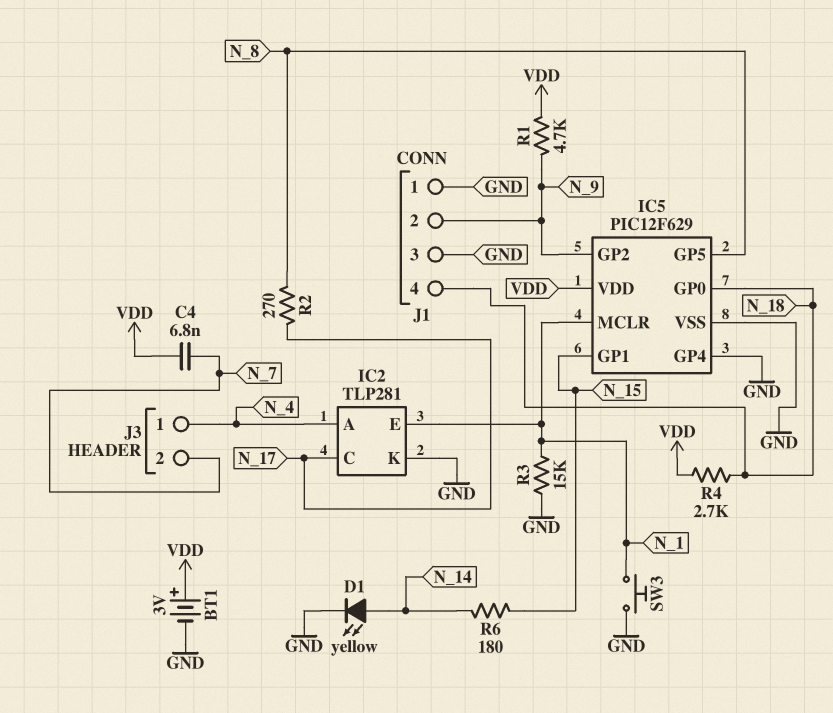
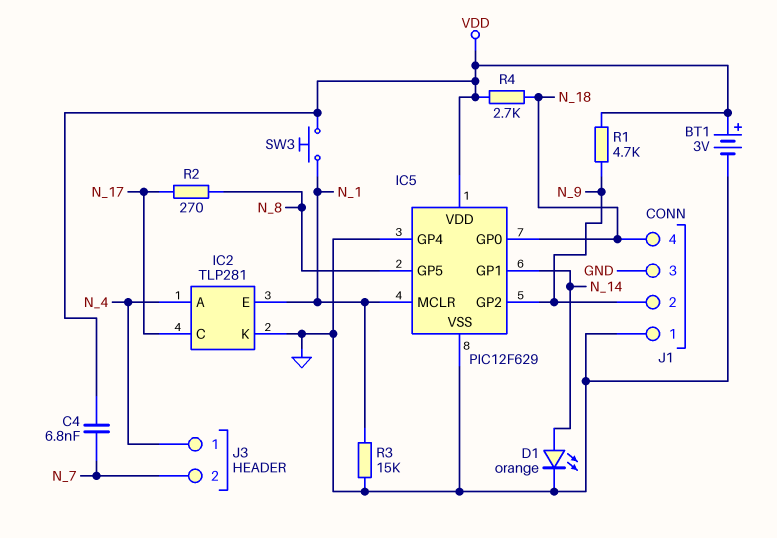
D1: LED yellow (A N_14, K GND) -> LED orange (A N_14, K GND)
IC5 pin GP1: N_15 -> N_14
R6: 180 (N_14, N_15) -> none
SW3: button (GND, N_1) -> button (N_1, VDD)

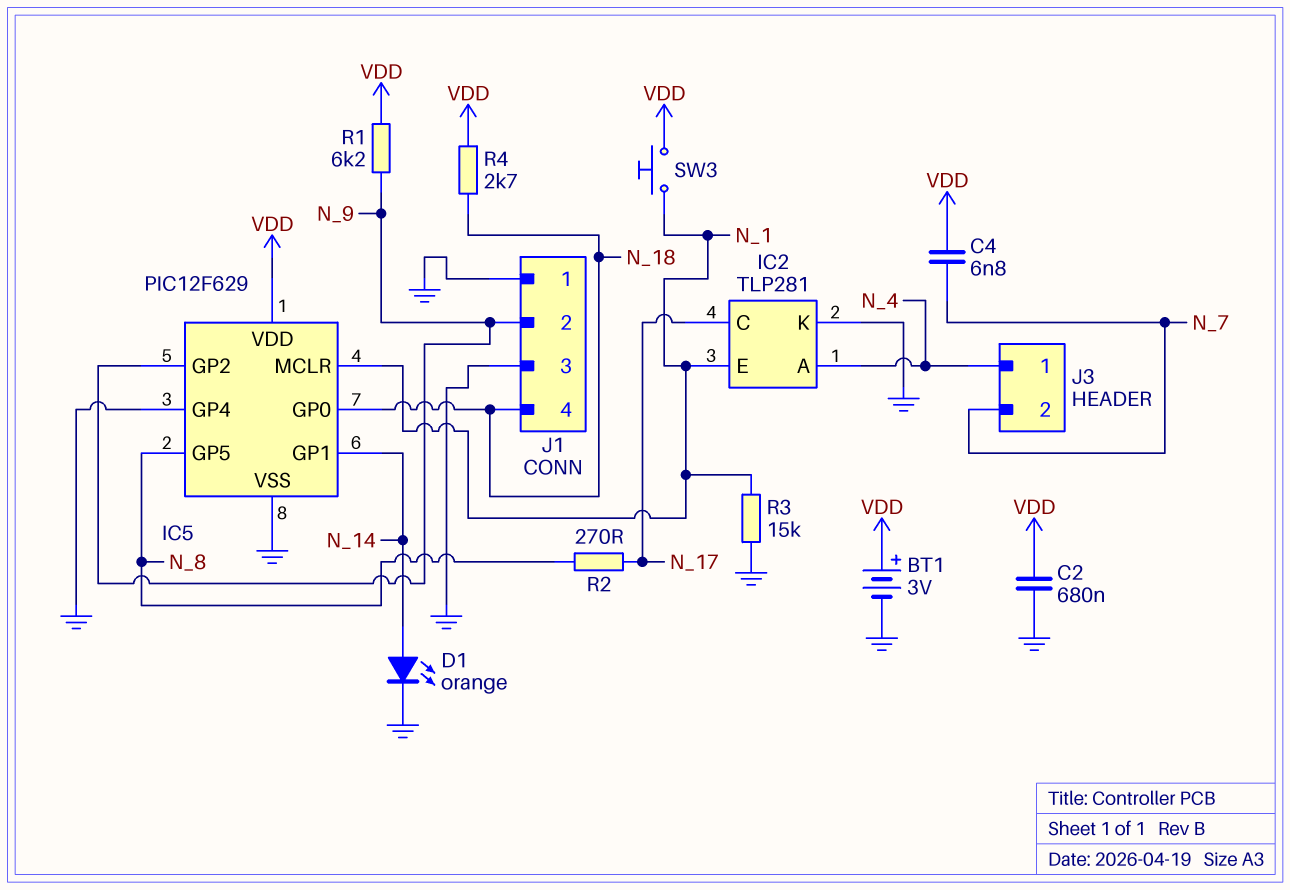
C2: none -> 680nF (GND, VDD)
R1: 4.7k (N_9, VDD) -> 6.2k (N_9, VDD)

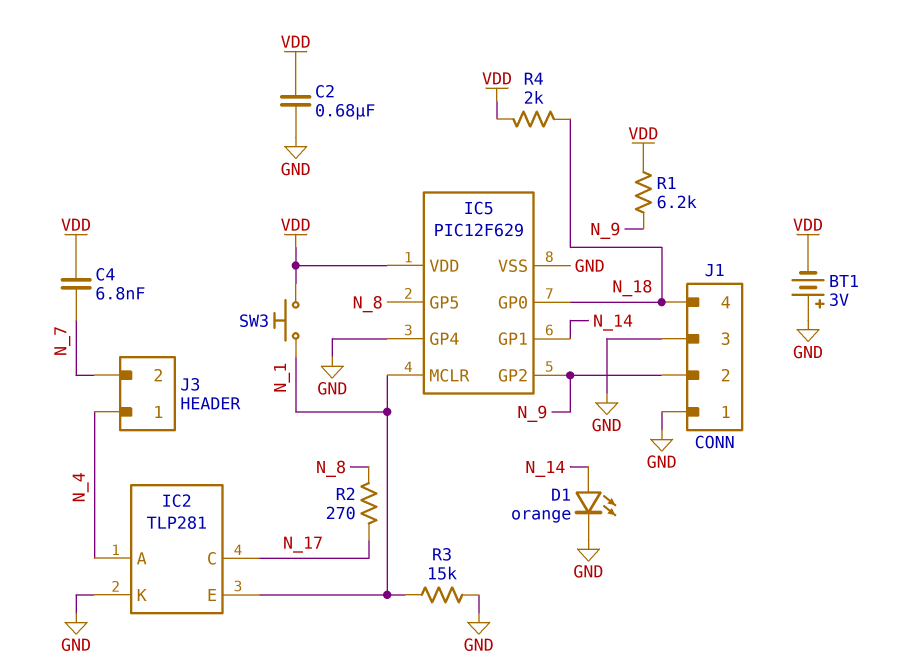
BT1: 3V (plus VDD, minus GND) -> 3V (plus GND, minus VDD)
R4: 2.7k (N_18, VDD) -> 2k (N_18, VDD)

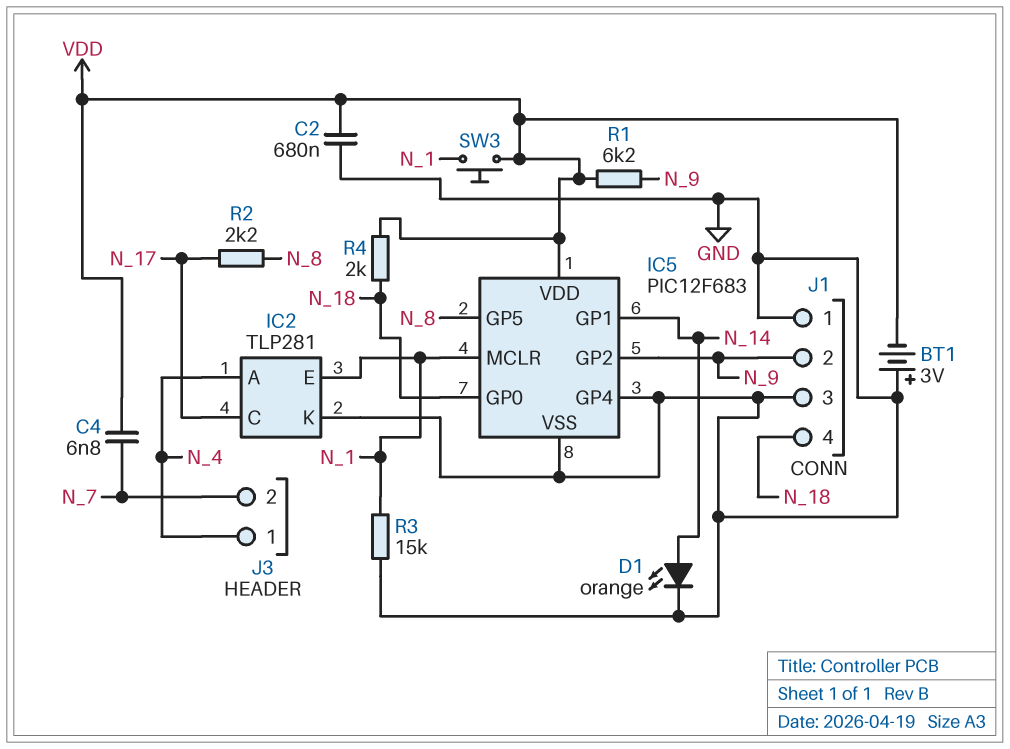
IC5: PIC12F629 -> PIC12F683
R2: 270 (N_8, N_17) -> 2.2k (N_8, N_17)

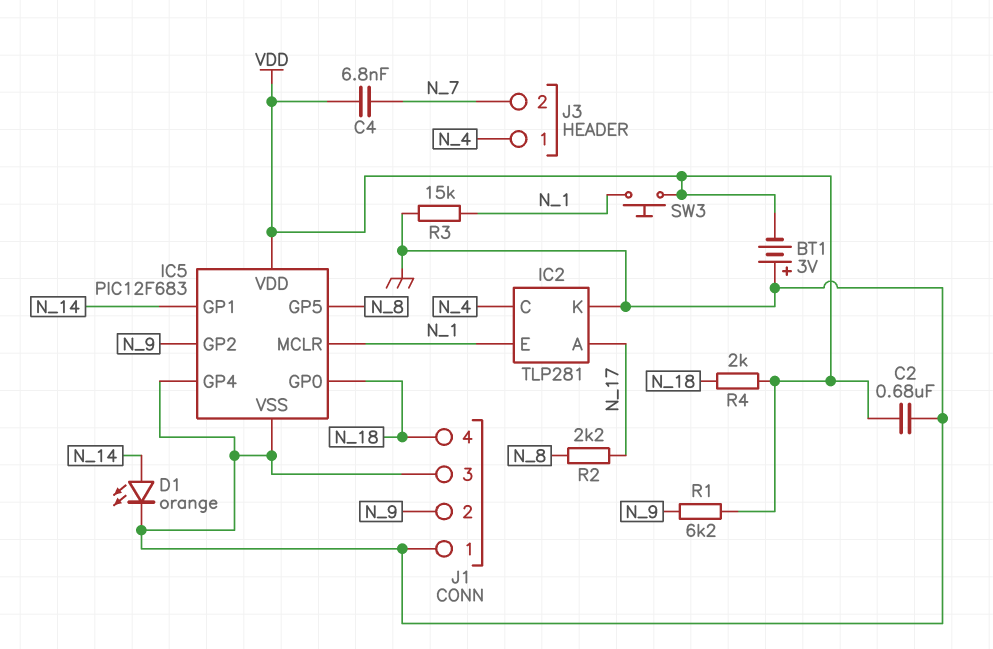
IC2 pin A: N_4 -> N_17
IC2 pin C: N_17 -> N_4

